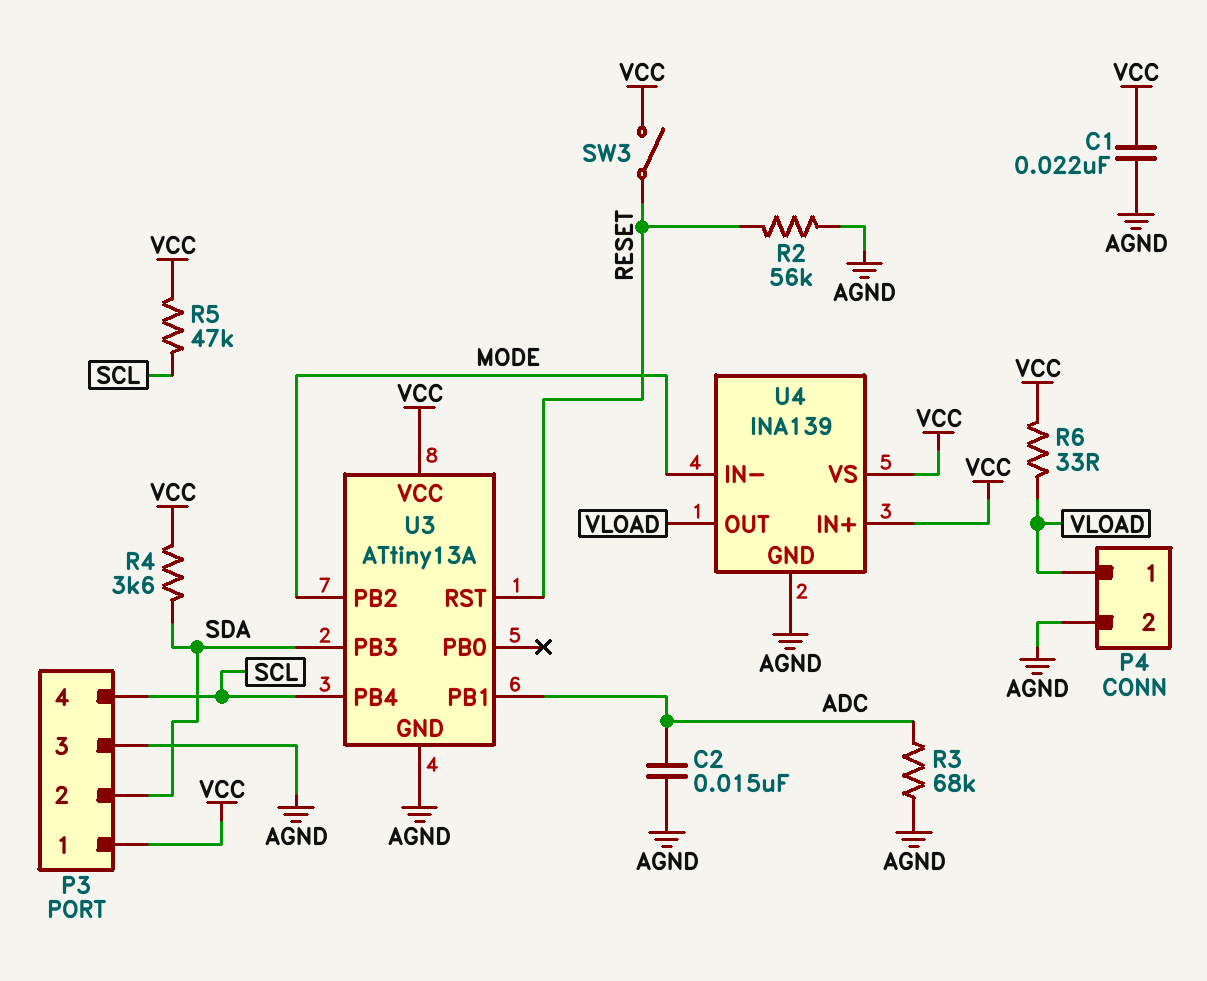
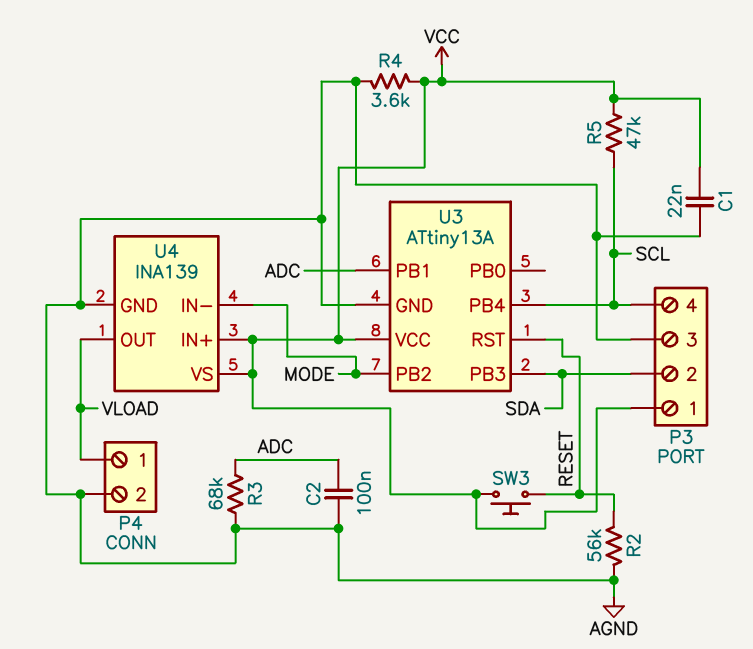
C2: 15nF (ADC, AGND) -> 100nF (ADC, AGND)
R4: 3.6k (SDA, VCC) -> 3.6k (AGND, VCC)
R6: 33 (VCC, VLOAD) -> none
SW3: switch (RESET, VCC) -> button (RESET, VCC)

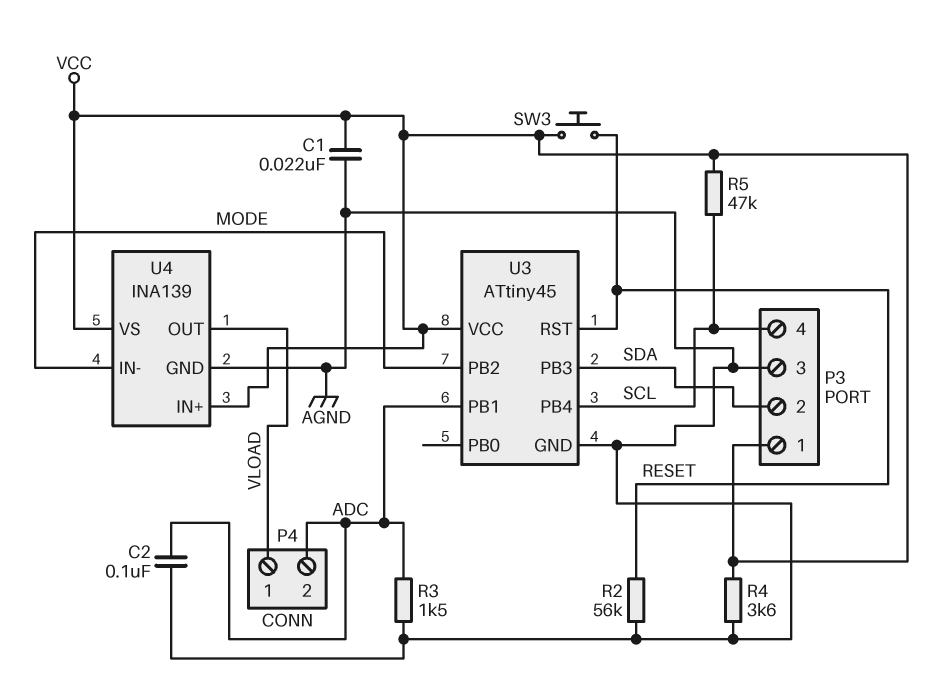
P4 pin 2: AGND -> ADC
R3: 68k (ADC, AGND) -> 1.5k (ADC, AGND)
U3: ATtiny13A -> ATtiny45

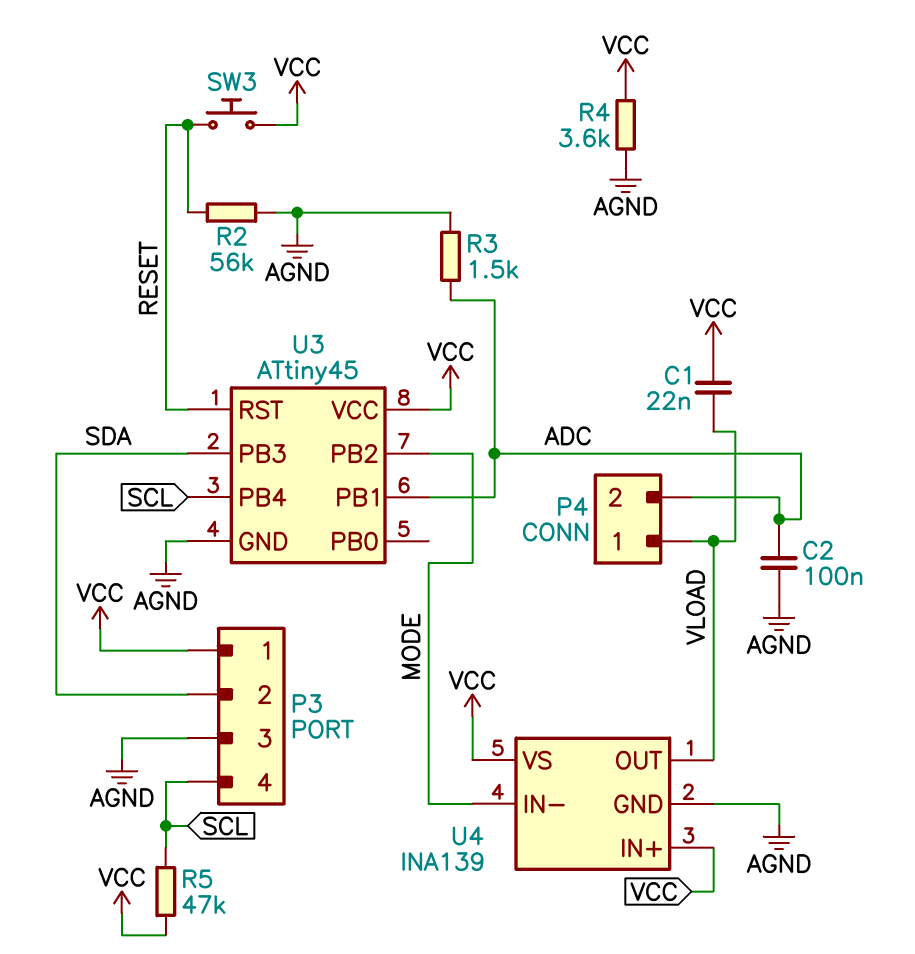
C1: 22nF (AGND, VCC) -> 22nF (VCC, VLOAD)

